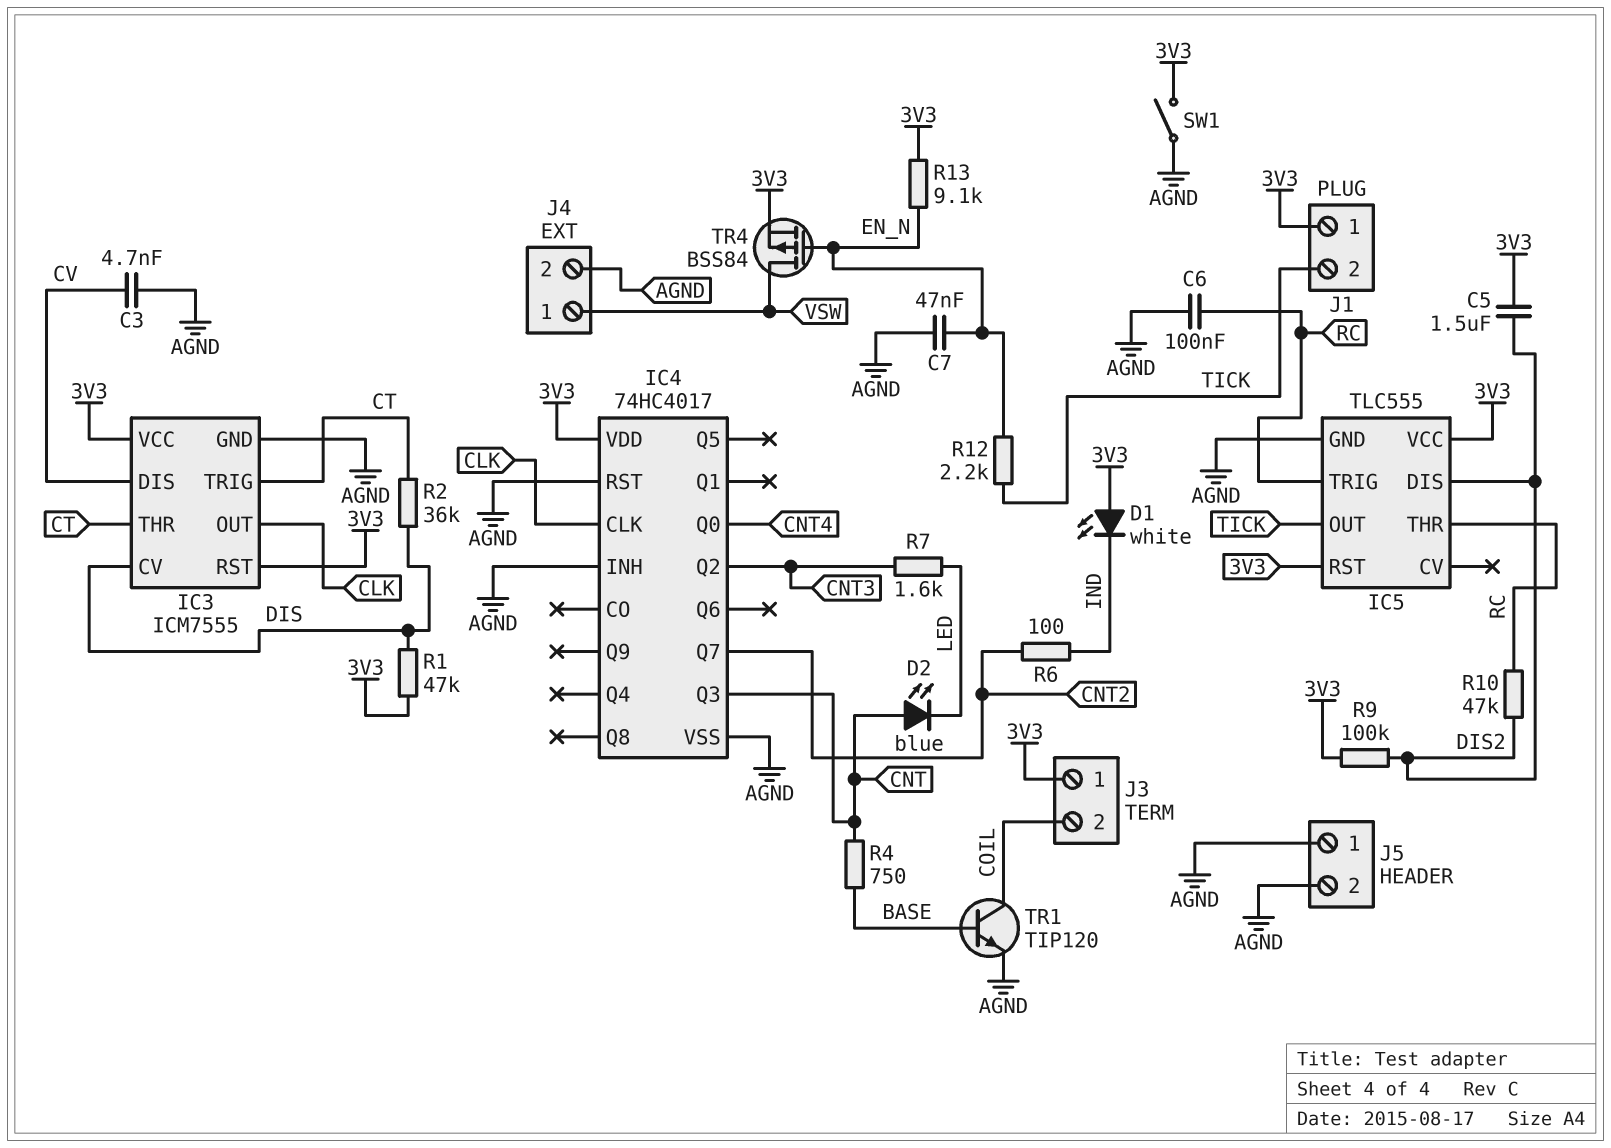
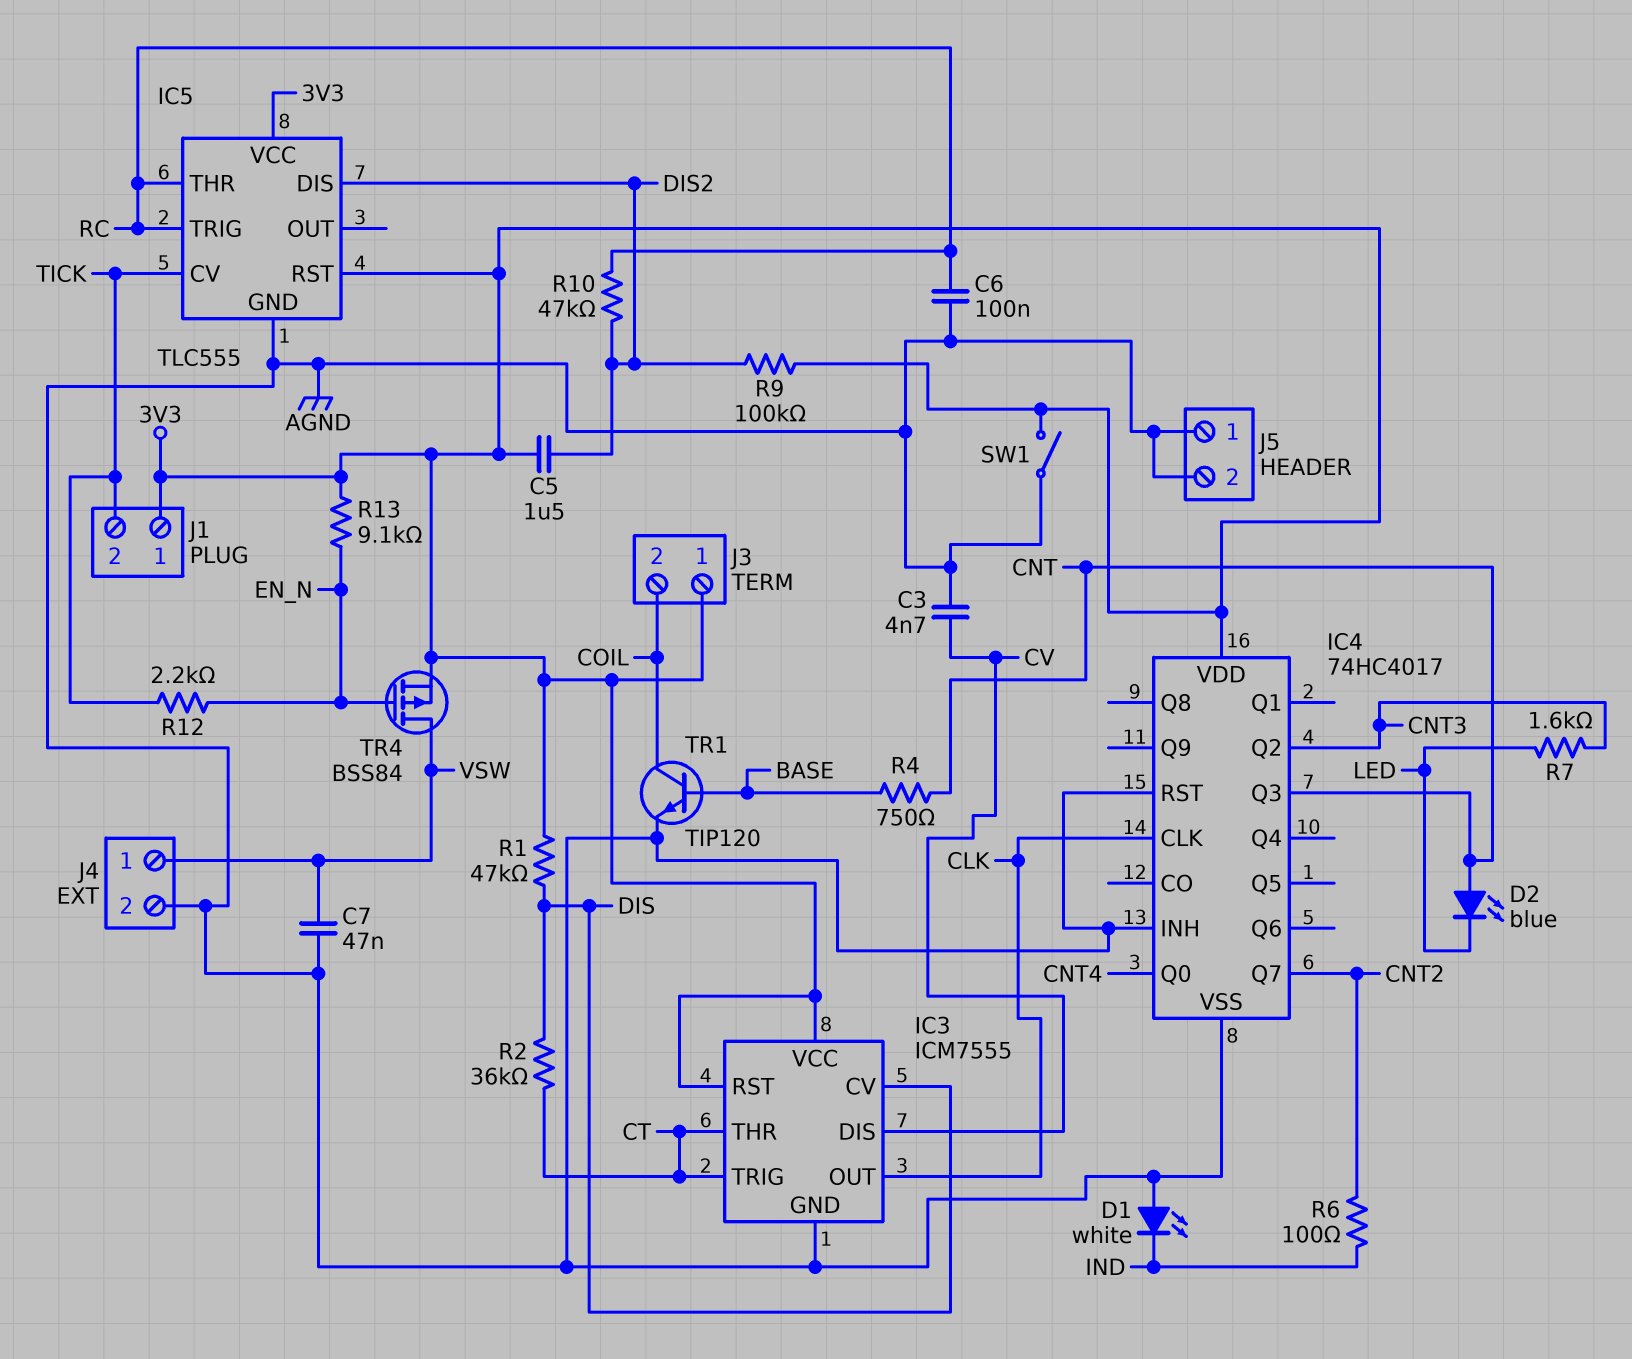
C7: 47nF (AGND, EN_N) -> 47nF (AGND, VSW)
D1: LED white (A 3V3, K IND) -> LED white (A AGND, K IND)
IC5 pin CV: none -> TICK
IC5 pin OUT: TICK -> none

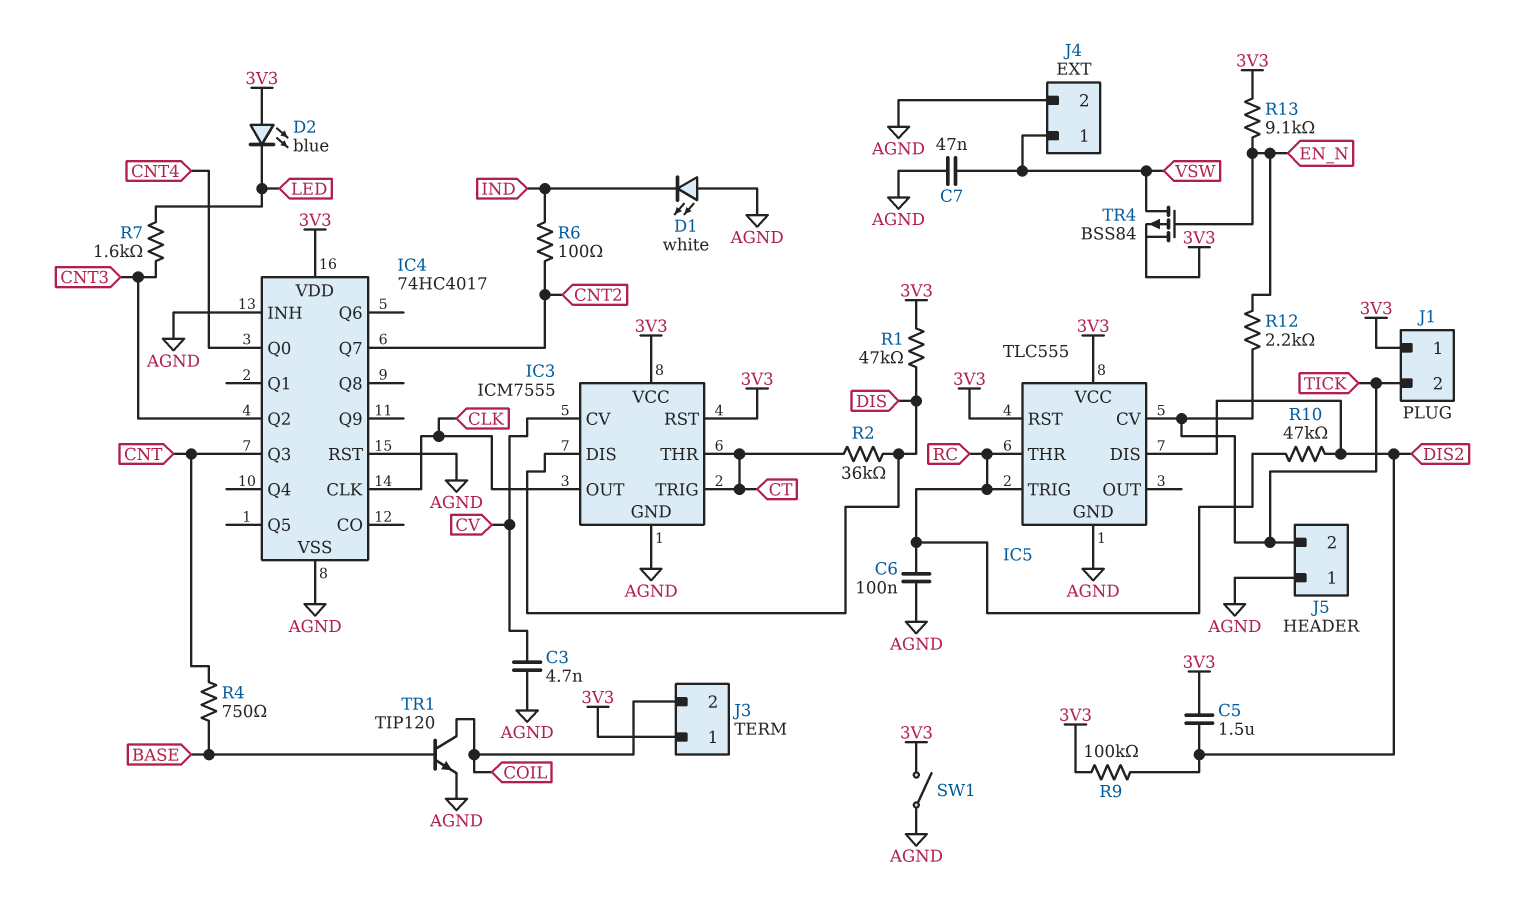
D2: LED blue (A CNT, K LED) -> LED blue (A 3V3, K LED)
IC3 pin CV: DIS -> CV
IC3 pin DIS: CV -> DIS
J5 pin 2: AGND -> TICK

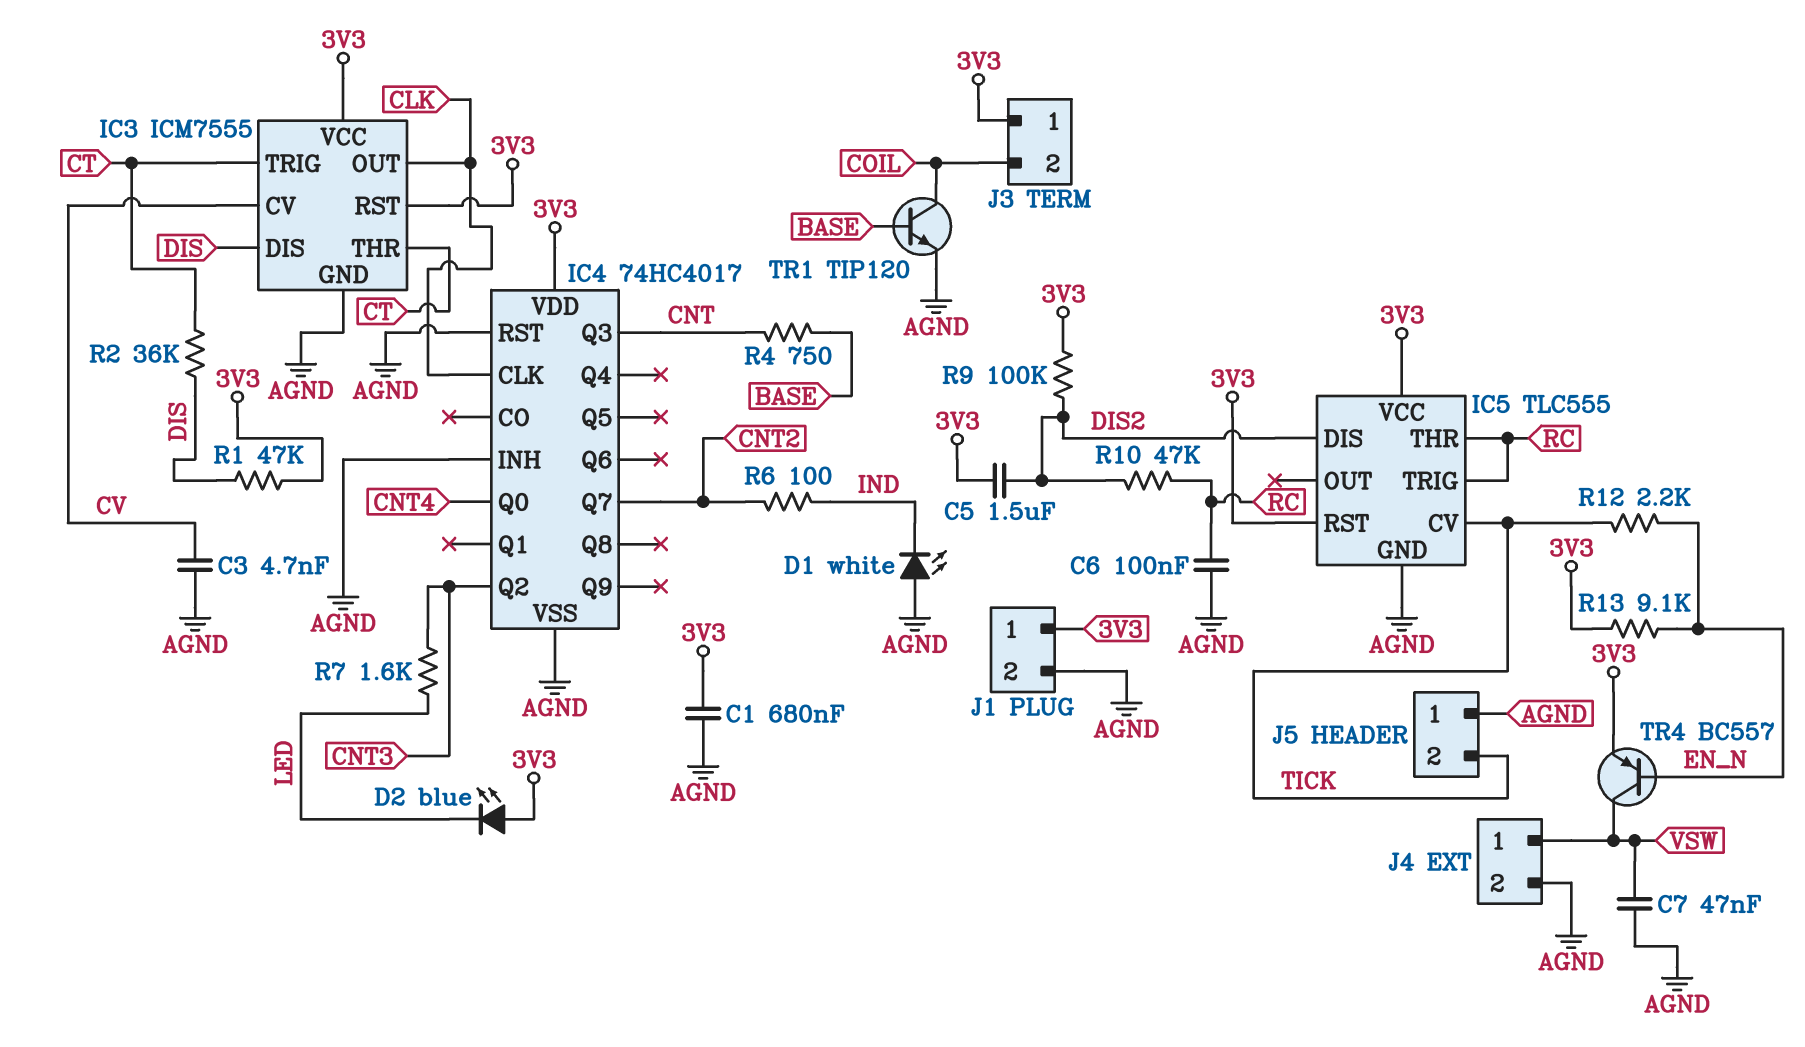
C1: none -> 680nF (3V3, AGND)
J1 pin 2: TICK -> AGND
SW1: switch (3V3, AGND) -> none
TR4: PMOS BSS84 (G EN_N, D VSW, S 3V3) -> PNP BC557 (B EN_N, C VSW, E 3V3)

